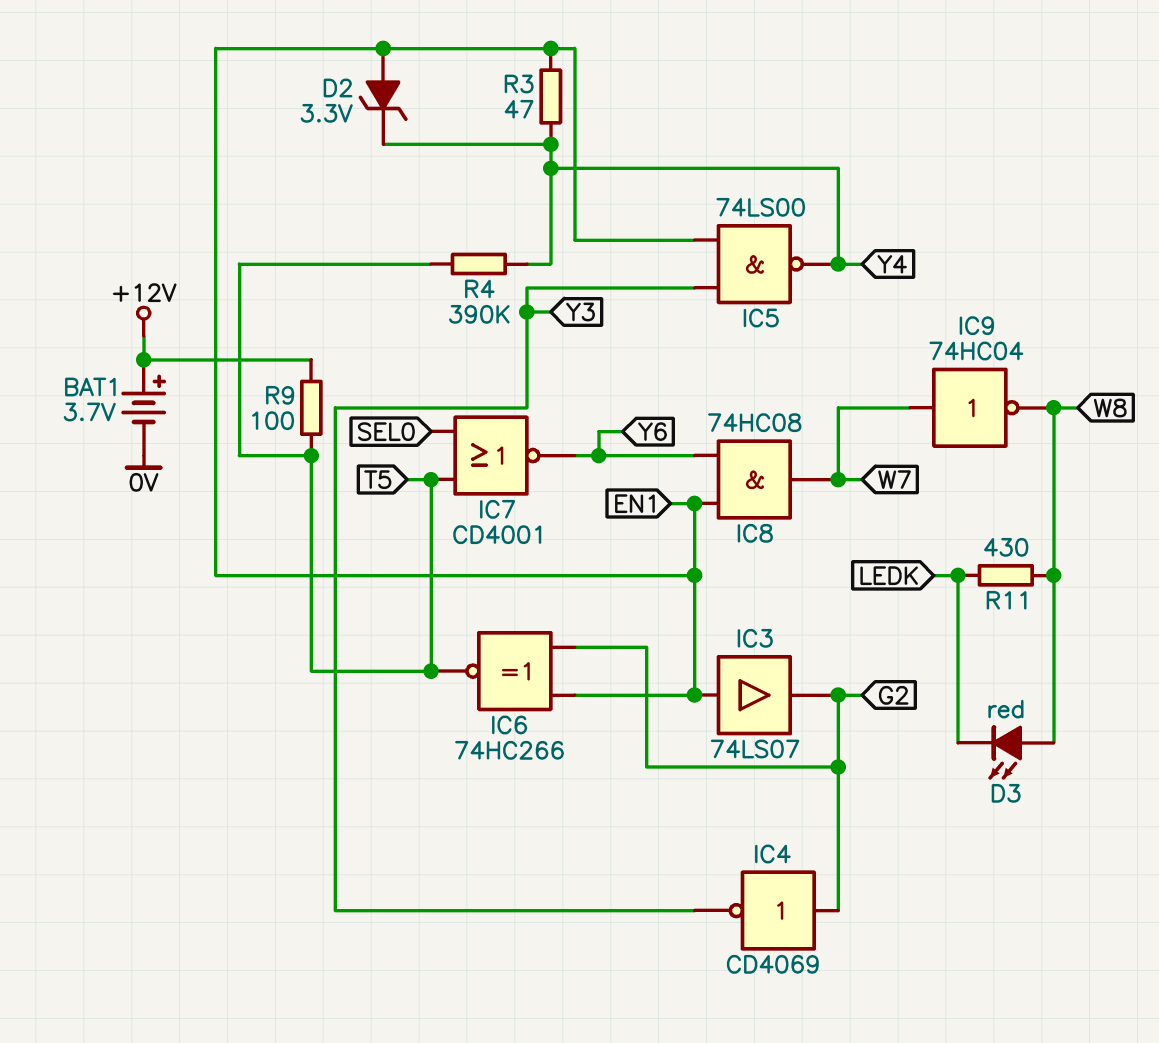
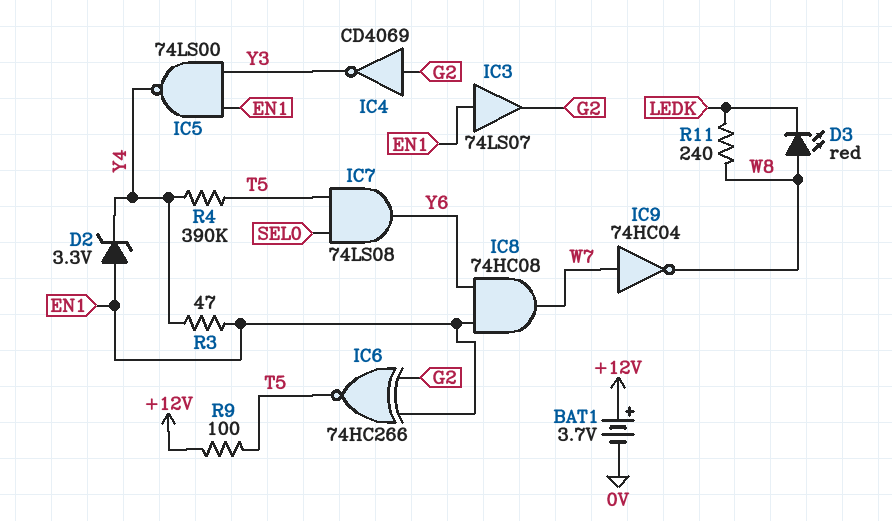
IC7: NOR CD4001 (in SEL0, in T5, out Y6) -> AND 74LS08 (in SEL0, in T5, out Y6)
R11: 430 (LEDK, W8) -> 240 (LEDK, W8)

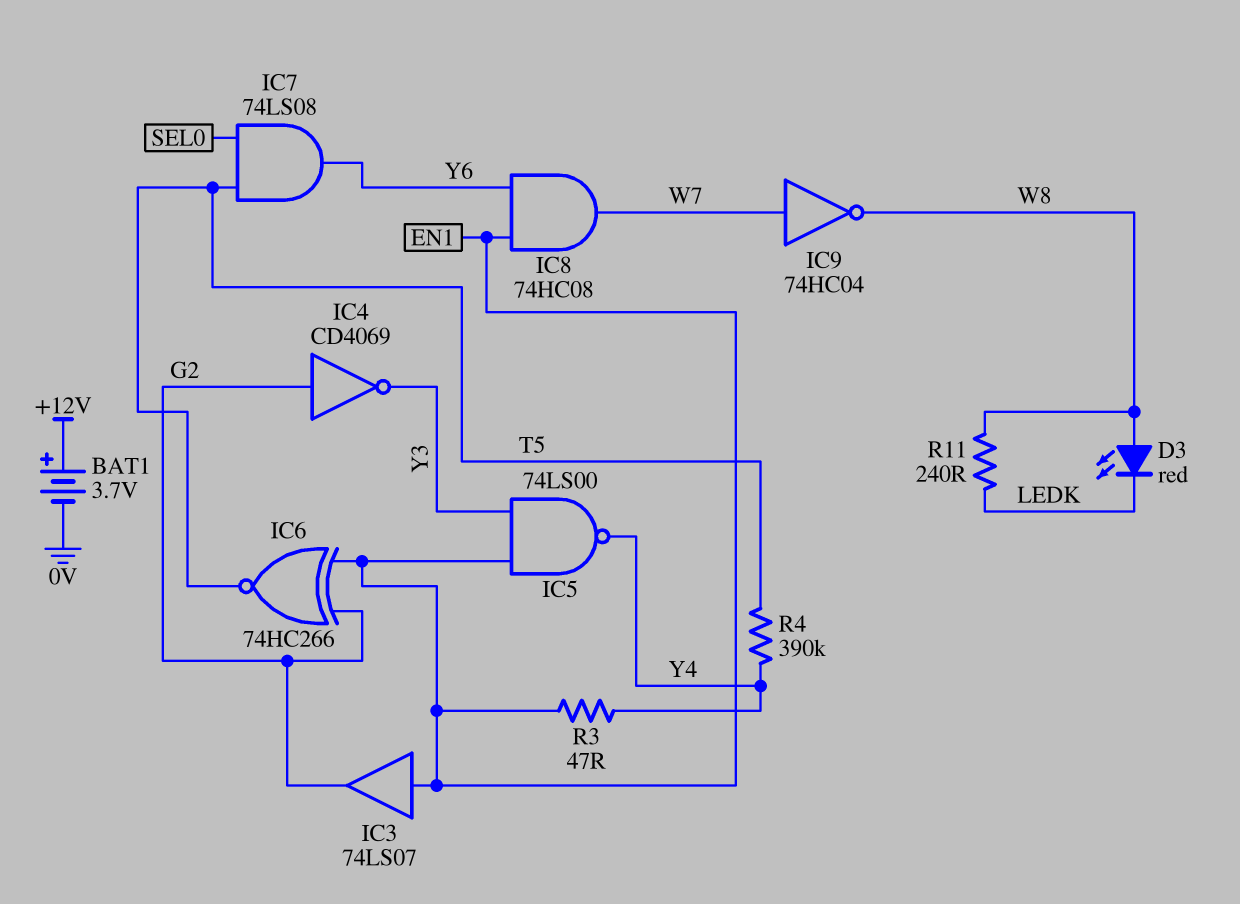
D2: zener 3.3V (A EN1, K Y4) -> none
R9: 100 (+12V, T5) -> none

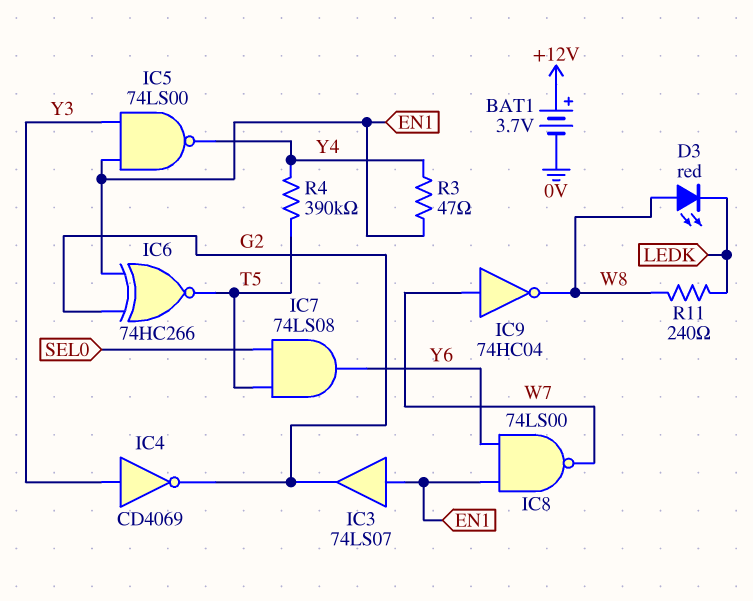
IC4: NOT CD4069 (in G2, out Y3) -> NOT CD4069 (in Y3, out G2)
IC8: AND 74HC08 (in EN1, in Y6, out W7) -> NAND 74LS00 (in EN1, in Y6, out W7)

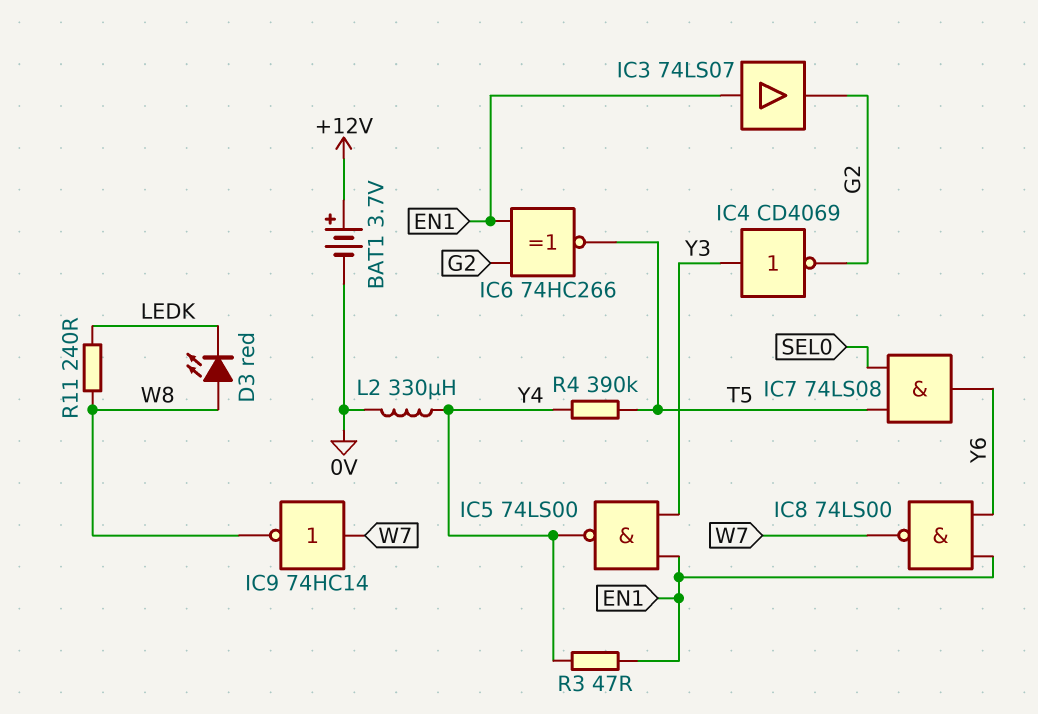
IC9: NOT 74HC04 (in W7, out W8) -> NOT 74HC14 (in W7, out W8)
L2: none -> 330uH (0V, Y4)

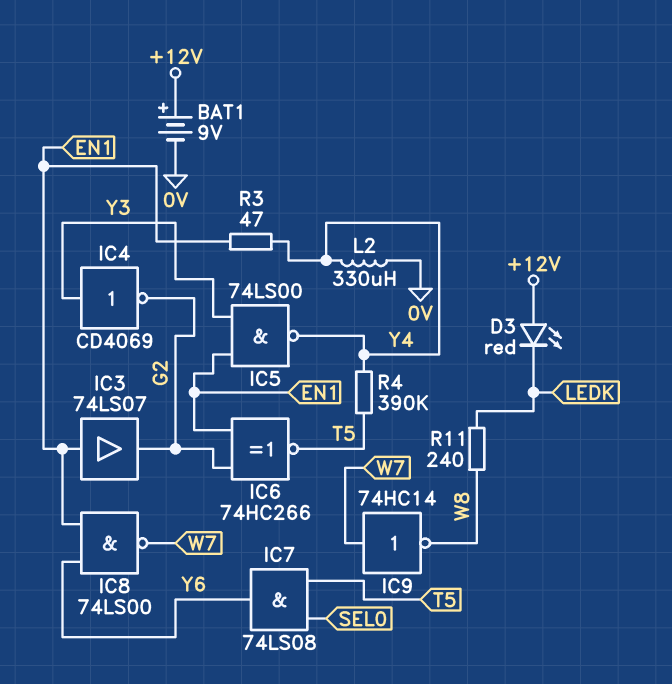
BAT1: 3.7V (plus +12V, minus 0V) -> 9V (plus +12V, minus 0V)
D3: LED red (A W8, K LEDK) -> LED red (A +12V, K LEDK)

